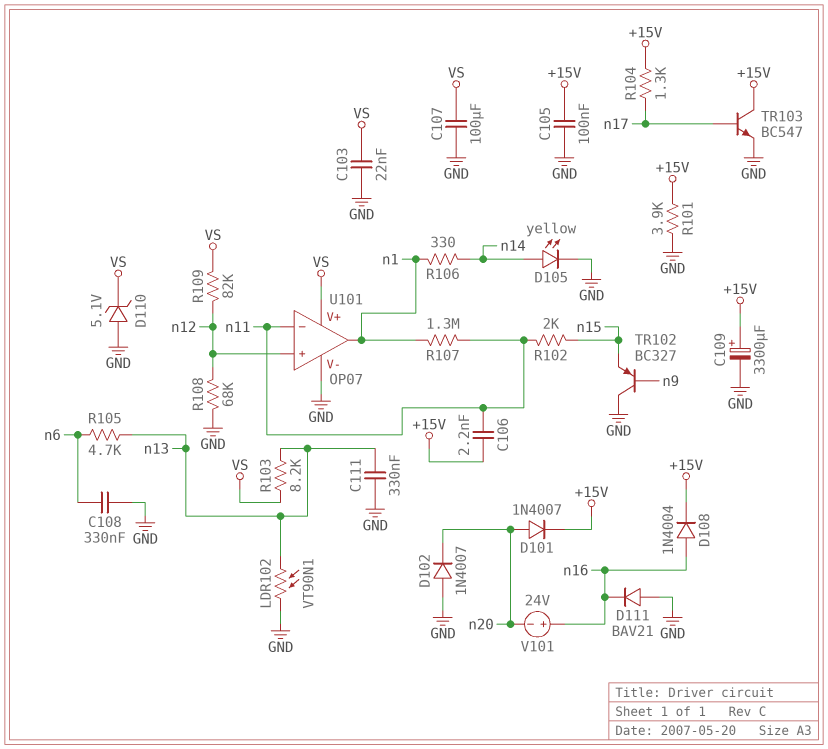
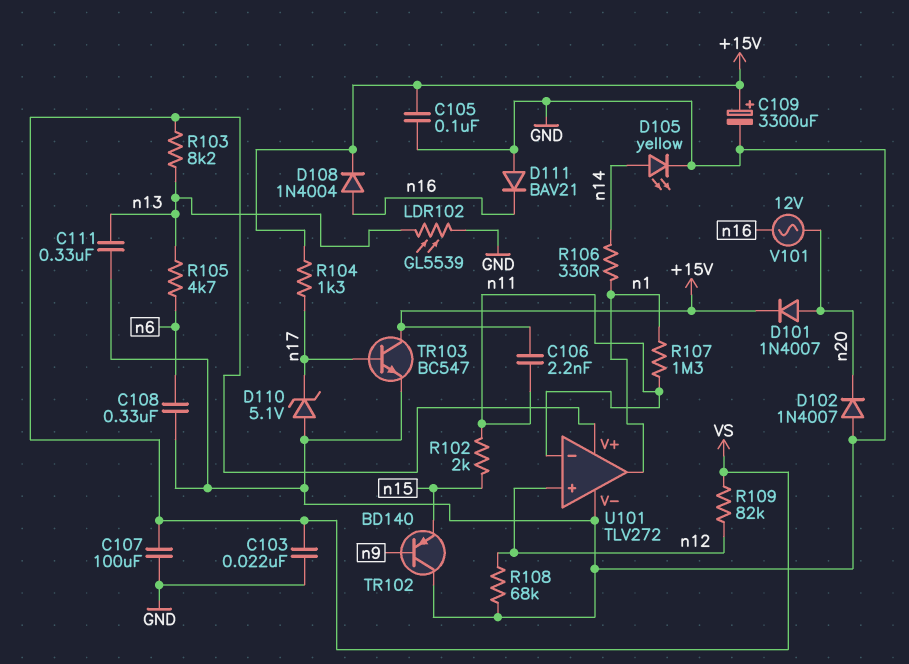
D110: zener 5.1V (A GND, K VS) -> zener 5.1V (A GND, K n17)
LDR102: VT90N1 (GND, n13) -> GL5539 (GND, n13)
R101: 3.9k (+15V, GND) -> none
TR102: PNP BC327 (B n9, C GND, E n15) -> PNP BD140 (B n9, C GND, E n15)
U101: OP07 -> TLV272
V101: 24V (plus n16, minus n20) -> AC 12V (n16, n20)

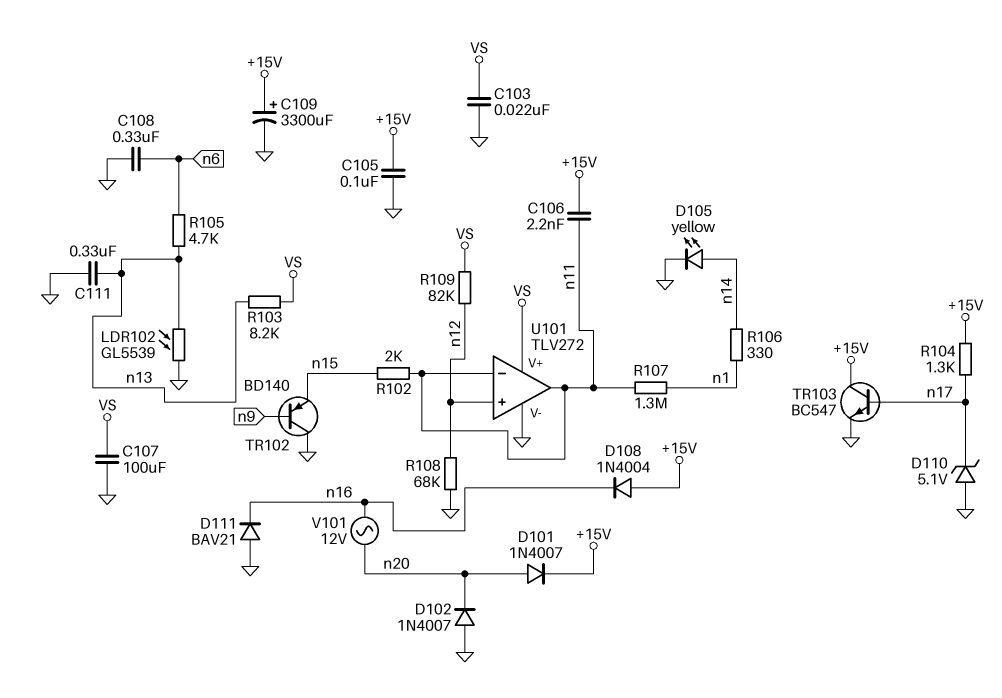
D108: diode 1N4004 (A n16, K +15V) -> diode 1N4004 (A +15V, K n16)
U101 pin out: n1 -> n11

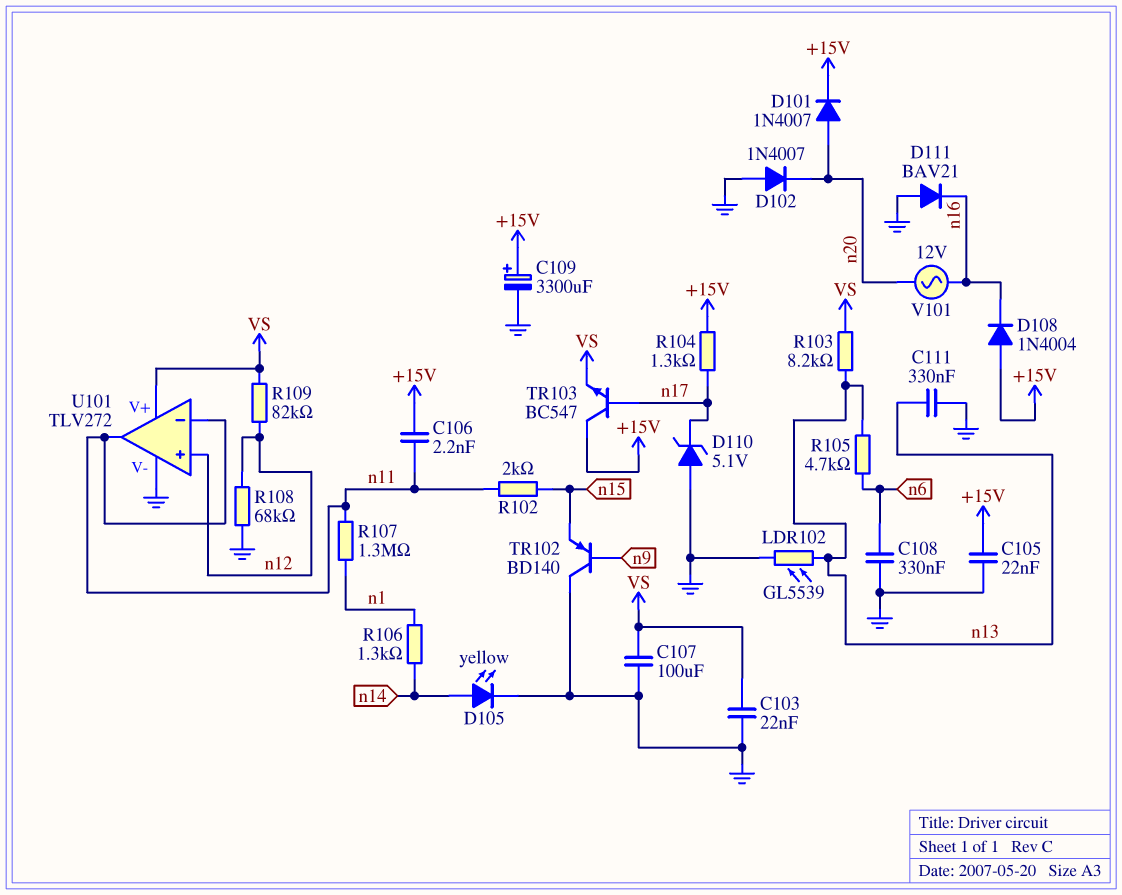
C105: 100nF (+15V, GND) -> 22nF (+15V, GND)
R106: 330 (n1, n14) -> 1.3k (n1, n14)
TR103: NPN BC547 (B n17, C +15V, E GND) -> NPN BC547 (B n17, C +15V, E VS)

